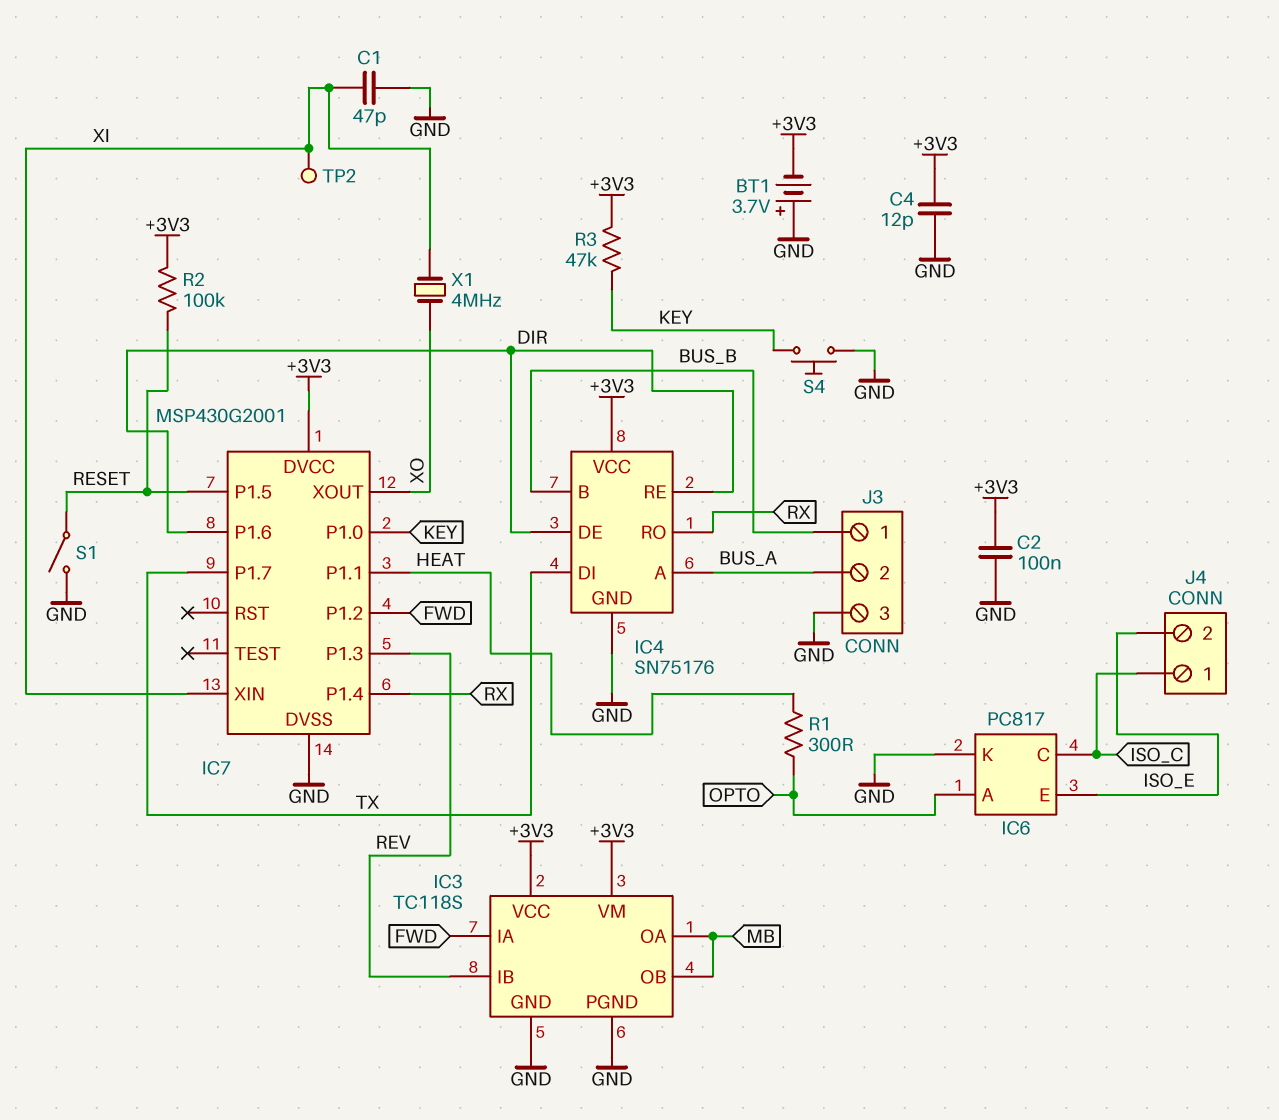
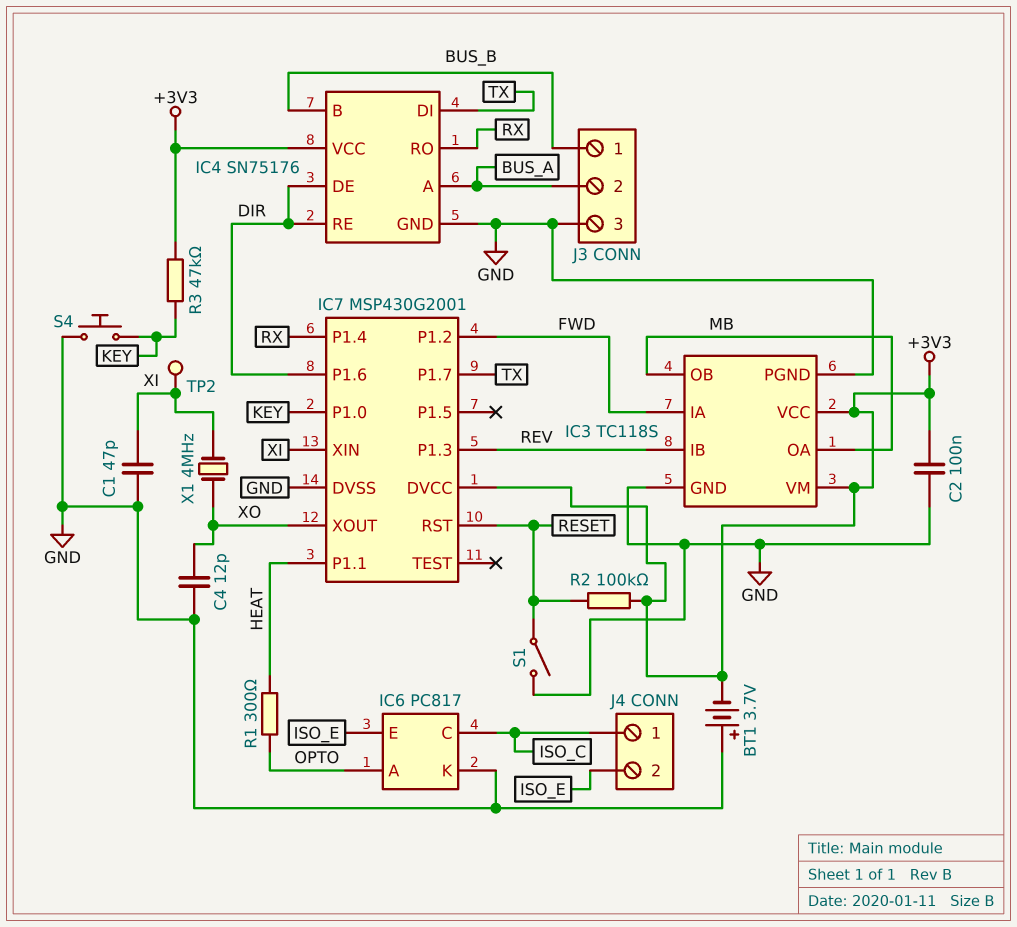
C4: 12pF (+3V3, GND) -> 12pF (GND, XO)
IC7 pin P1.5: RESET -> none
IC7 pin RST: none -> RESET

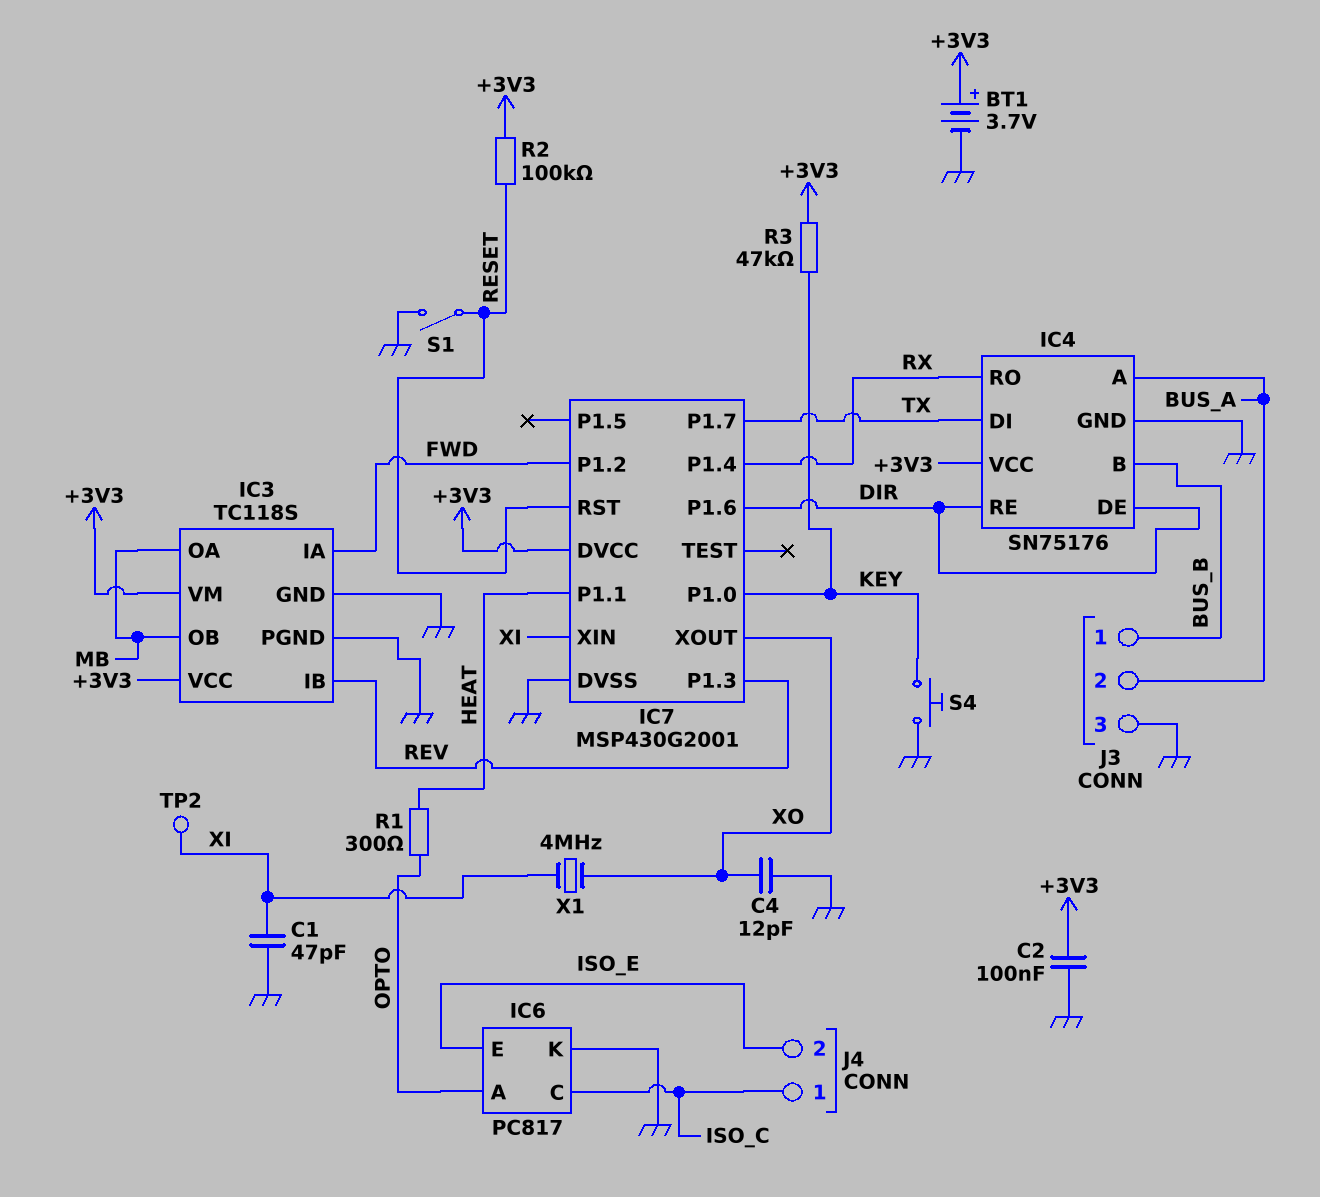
BT1: 3.7V (plus GND, minus +3V3) -> 3.7V (plus +3V3, minus GND)

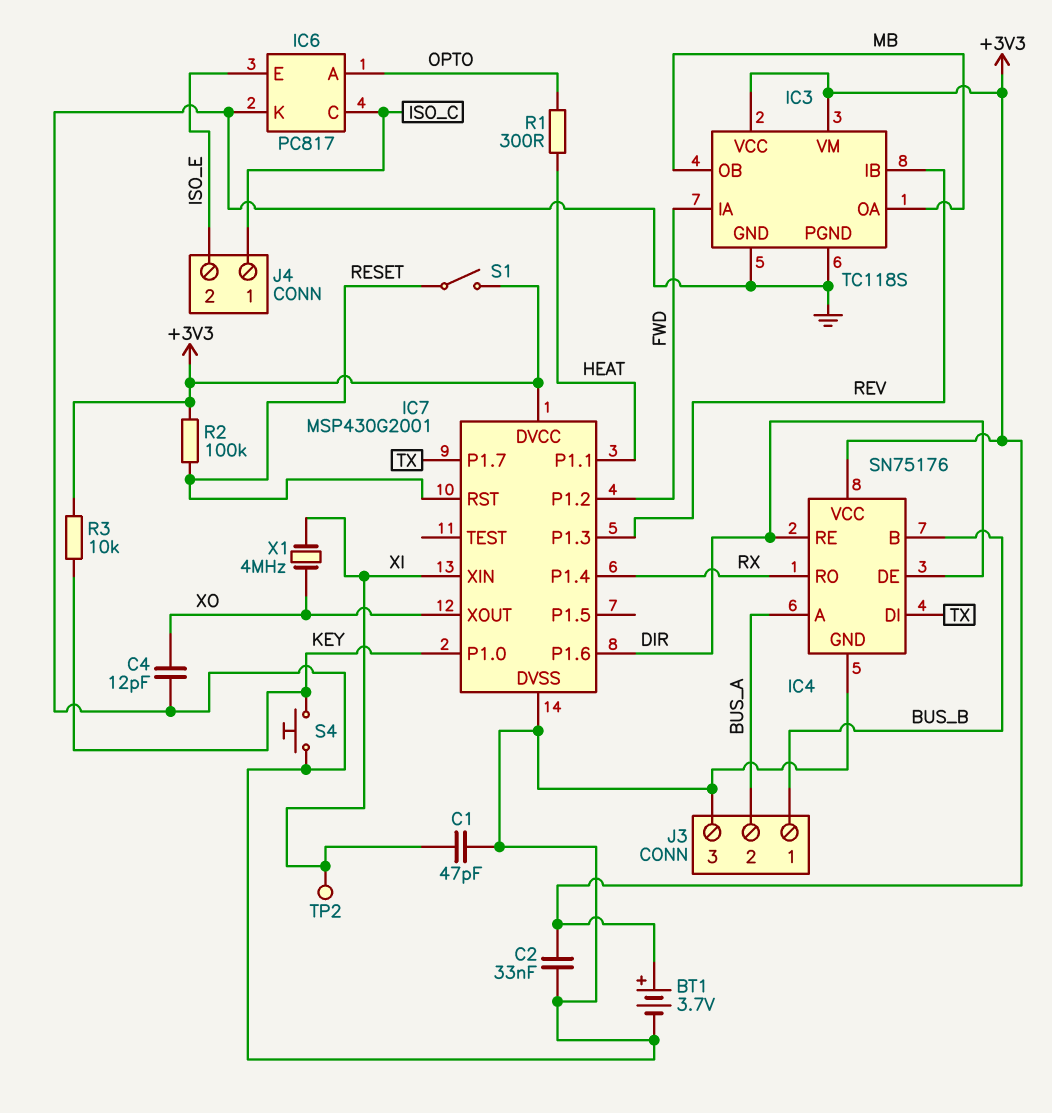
C2: 100nF (+3V3, GND) -> 33nF (+3V3, GND)
R3: 47k (+3V3, KEY) -> 10k (+3V3, KEY)
S1: switch (GND, RESET) -> switch (+3V3, RESET)

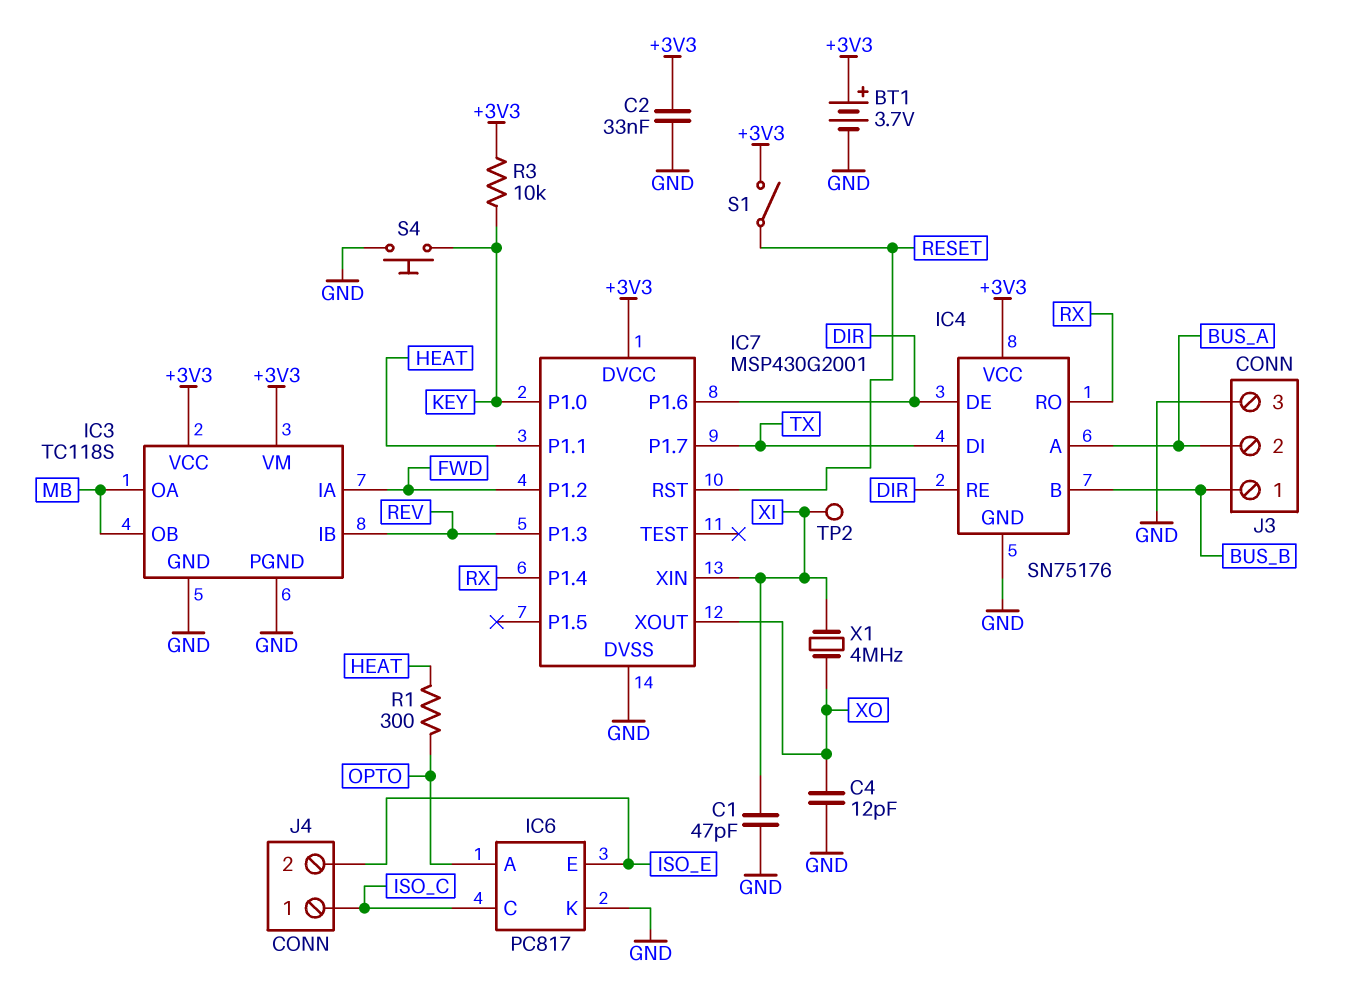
R2: 100k (+3V3, RESET) -> none

